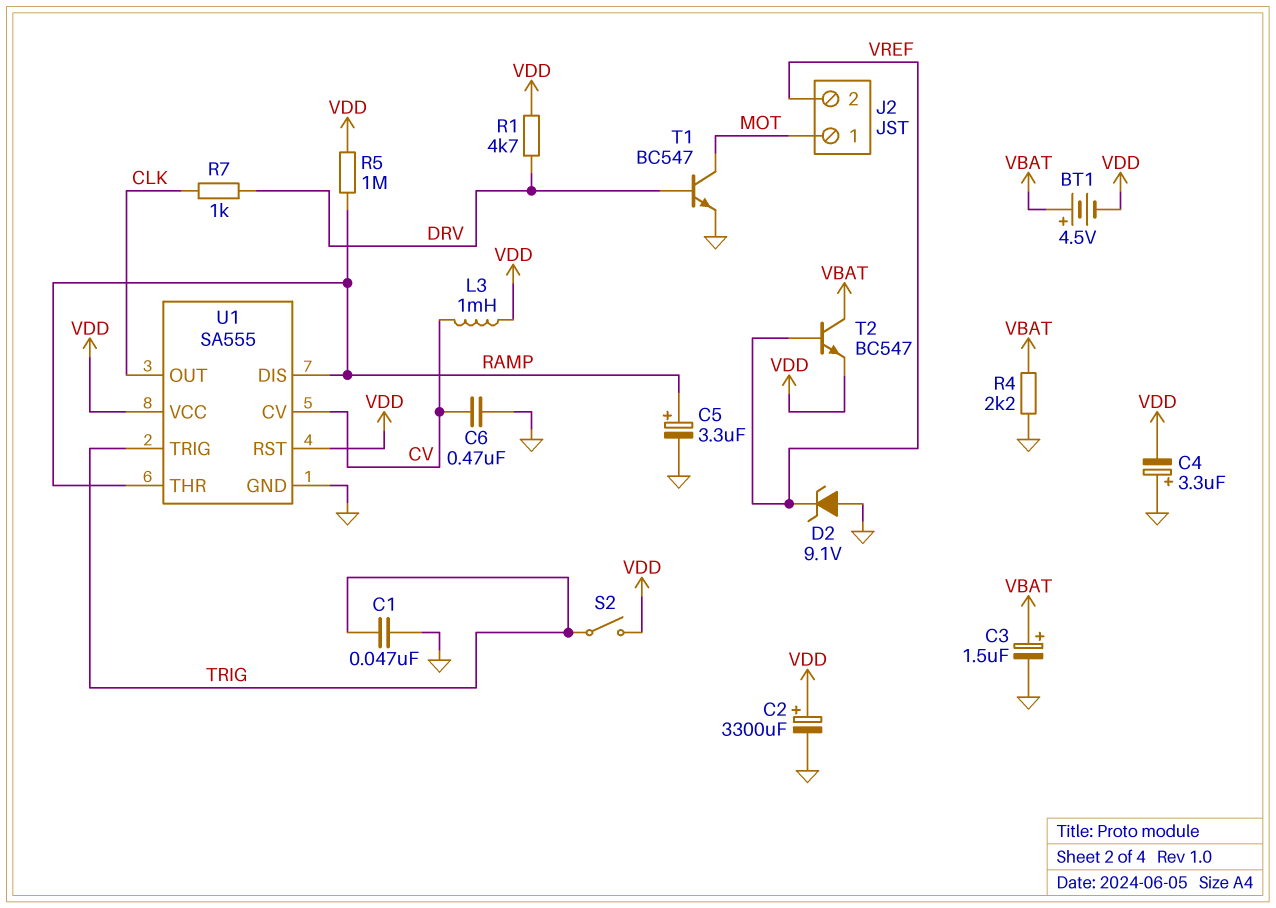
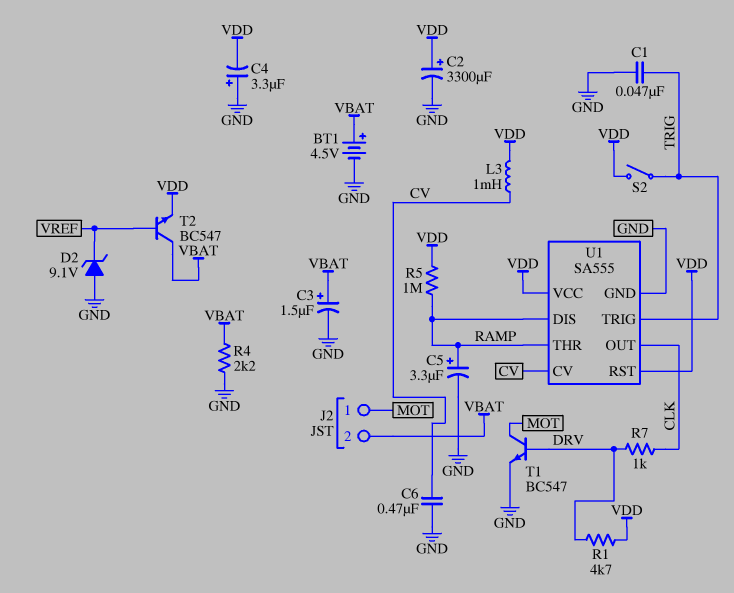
BT1: 4.5V (plus VBAT, minus VDD) -> 4.5V (plus VBAT, minus GND)
J2 pin 2: VREF -> VBAT

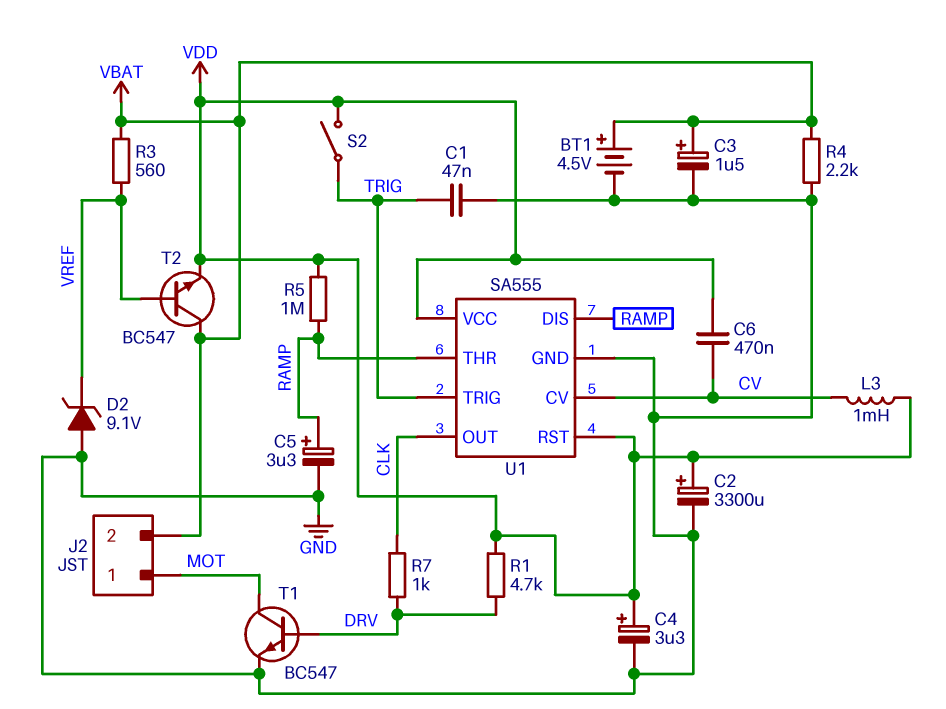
C4: 3.3uF (plus GND, minus VDD) -> 3.3uF (plus VDD, minus GND)
C6: 470nF (CV, GND) -> 470nF (CV, VDD)
R3: none -> 560 (VBAT, VREF)

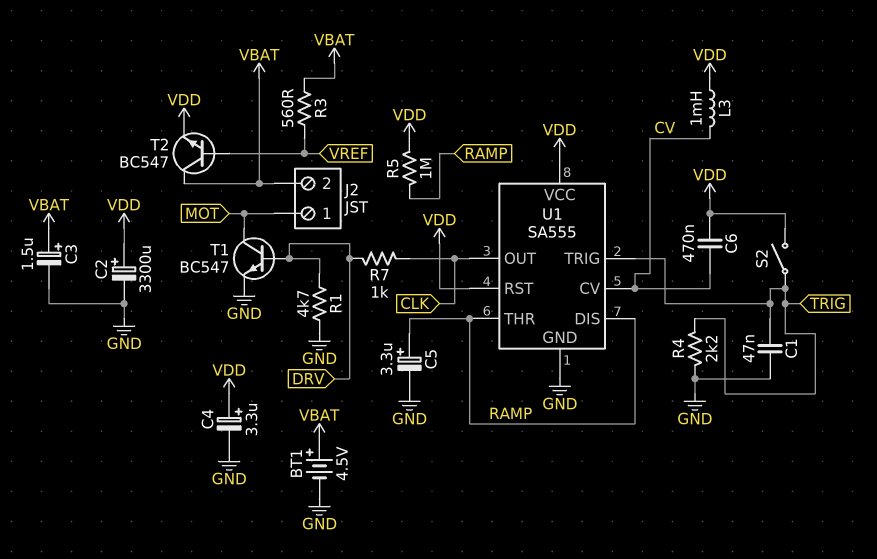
D2: zener 9.1V (A GND, K VREF) -> none
R1: 4.7k (DRV, VDD) -> 4.7k (DRV, GND)
R4: 2.2k (GND, VBAT) -> 2.2k (GND, TRIG)

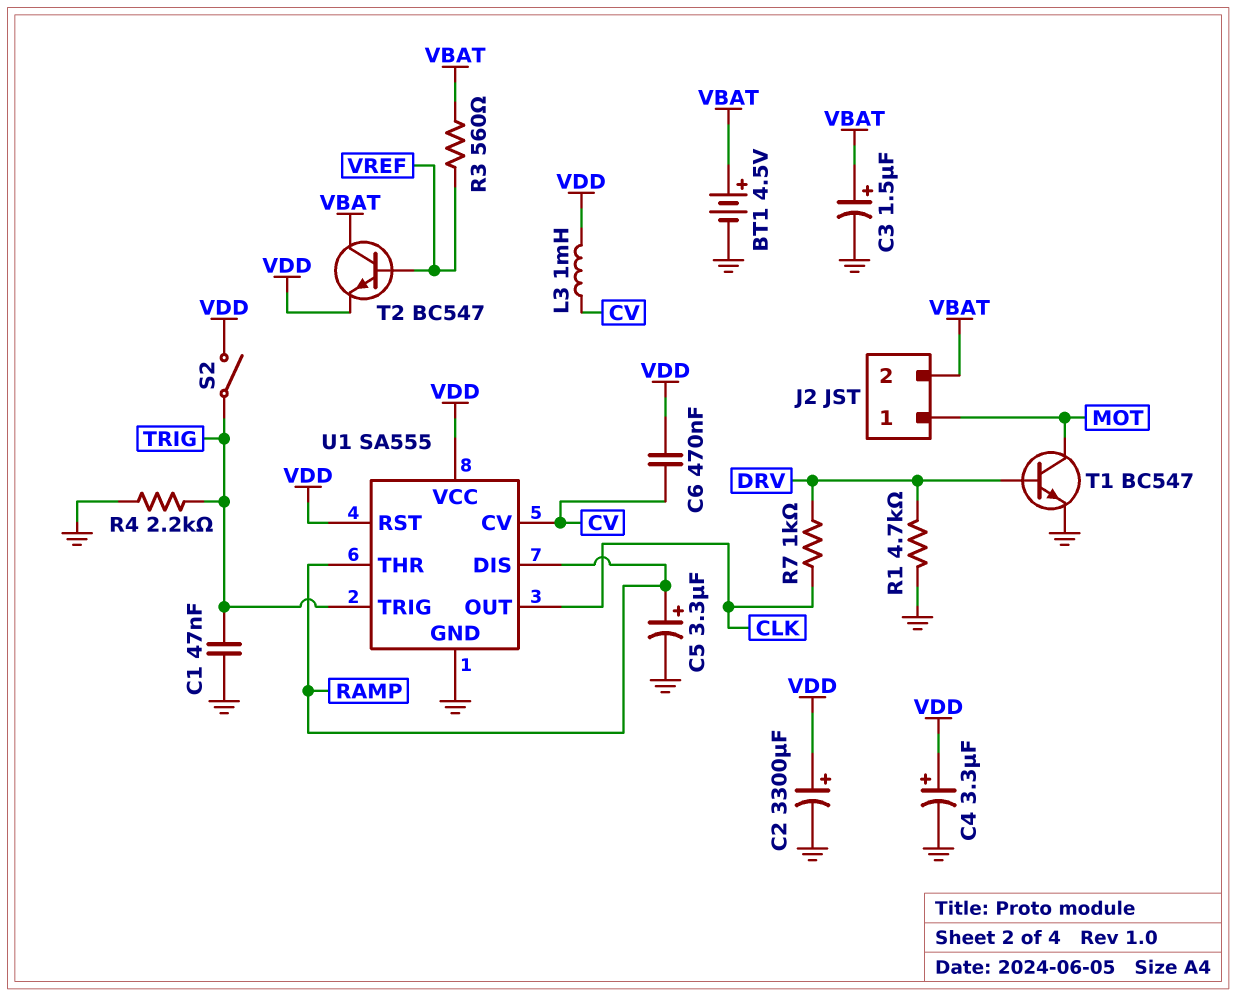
R5: 1M (RAMP, VDD) -> none

